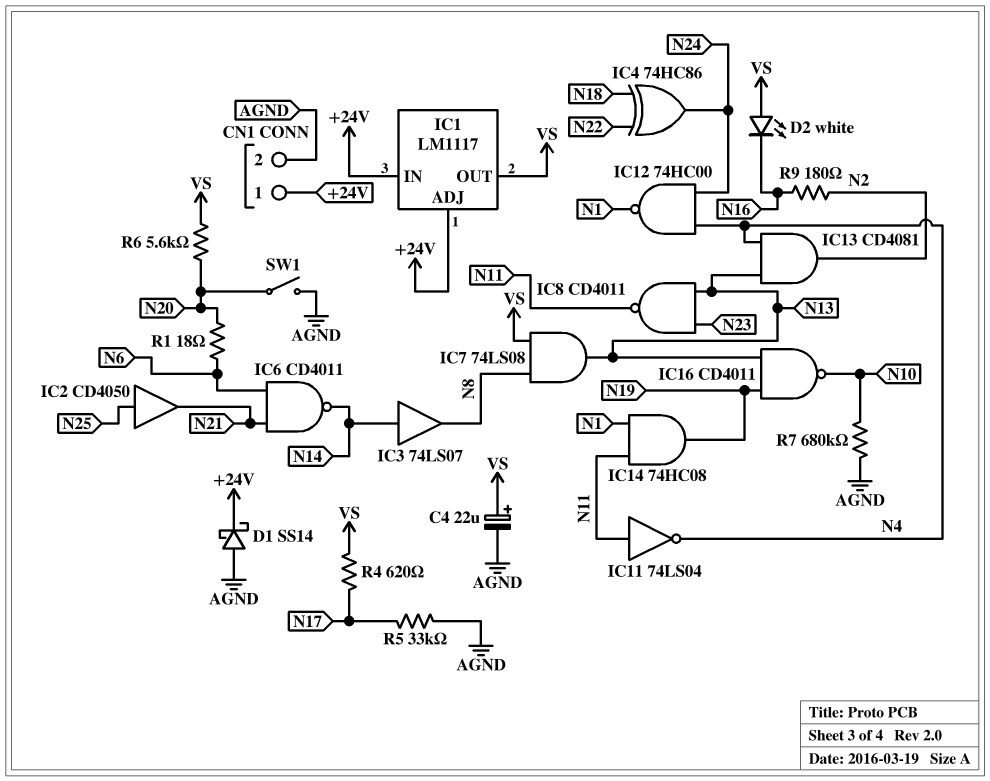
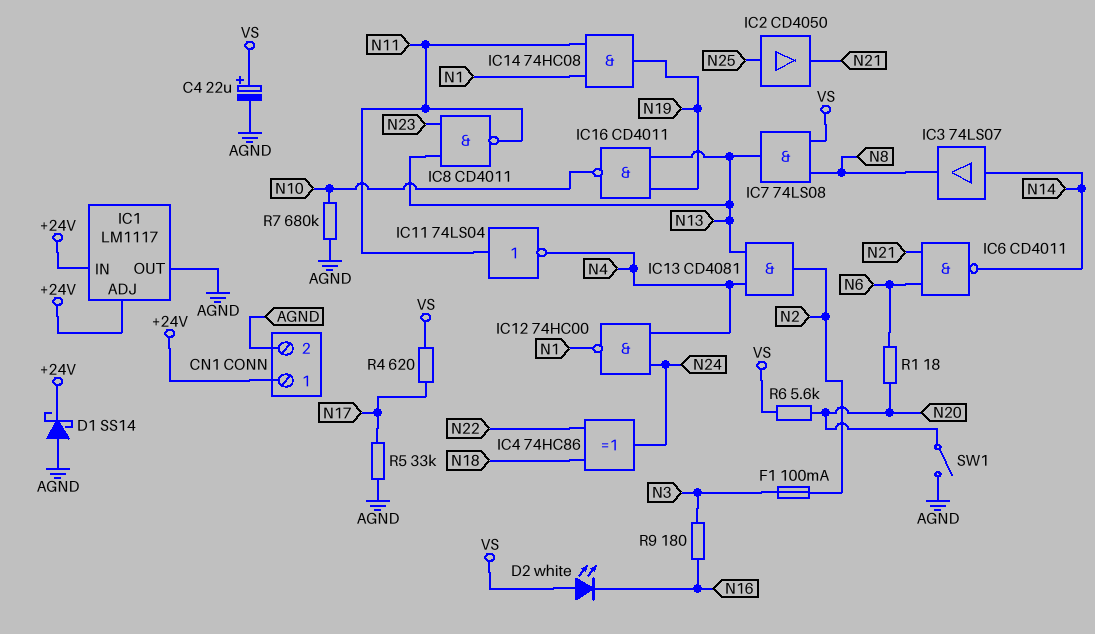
F1: none -> 100mA (N2, N3)
IC1 pin OUT: VS -> AGND
R9: 180 (N2, N16) -> 180 (N3, N16)

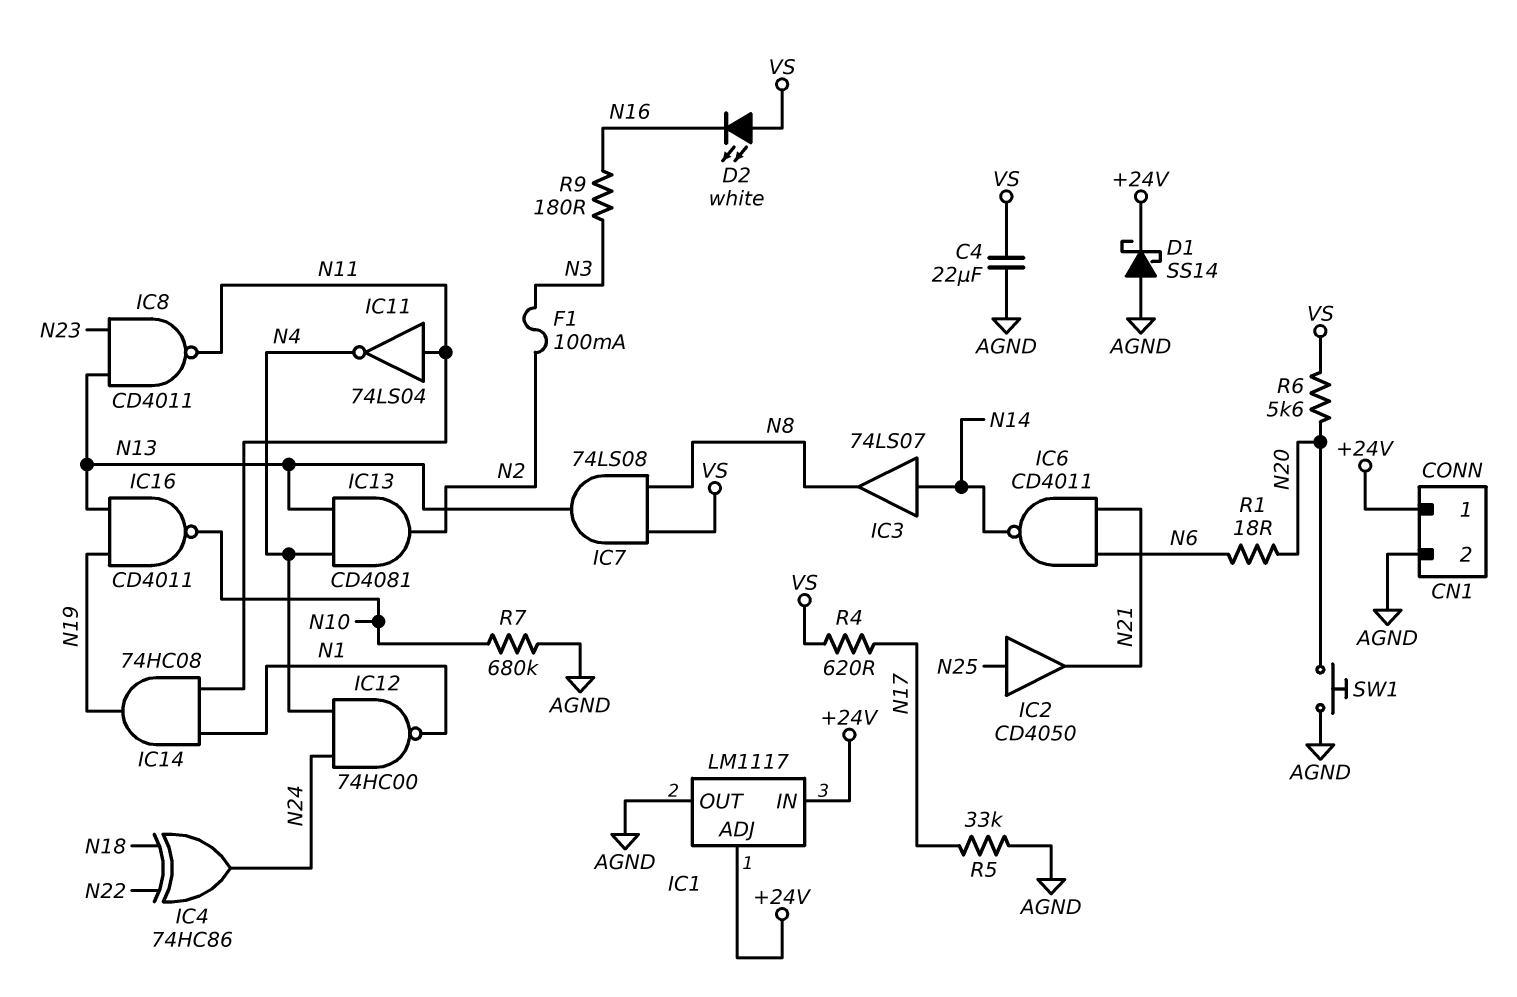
C4: 22uF (plus VS, minus AGND) -> 22uF (AGND, VS)
SW1: switch (AGND, N20) -> button (AGND, N20)

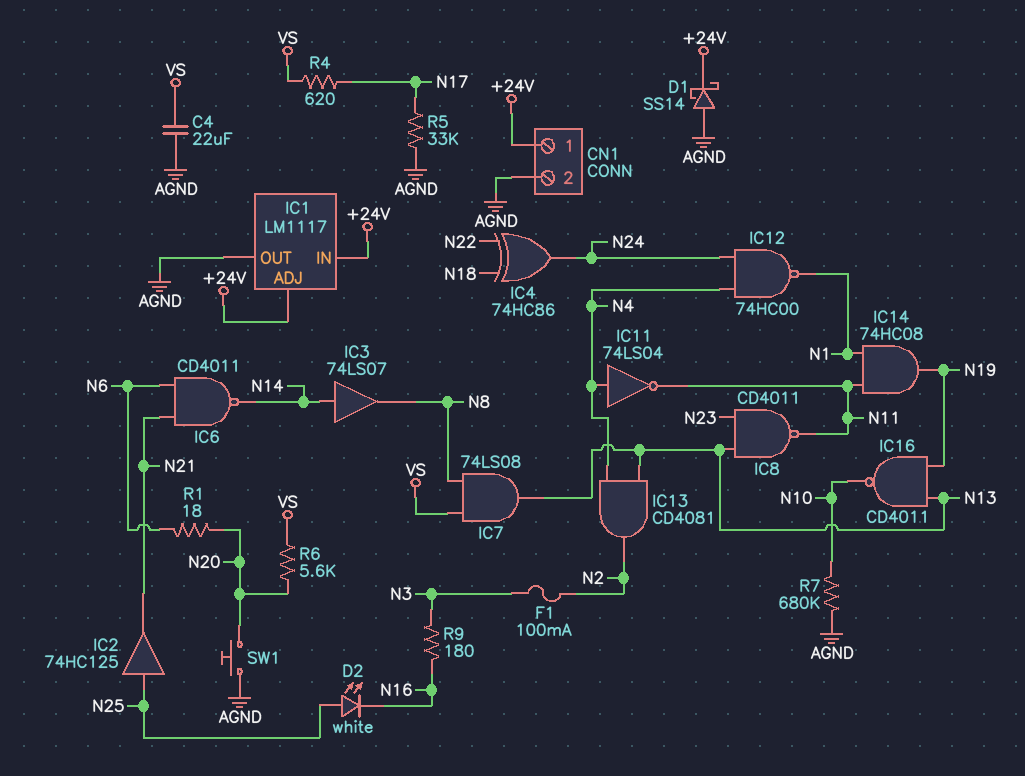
D2: LED white (A VS, K N16) -> LED white (A N25, K N16)
IC2: buffer CD4050 (in N25, out N21) -> buffer 74HC125 (in N25, out N21)
IC11: NOT 74LS04 (in N11, out N4) -> NOT 74LS04 (in N4, out N11)

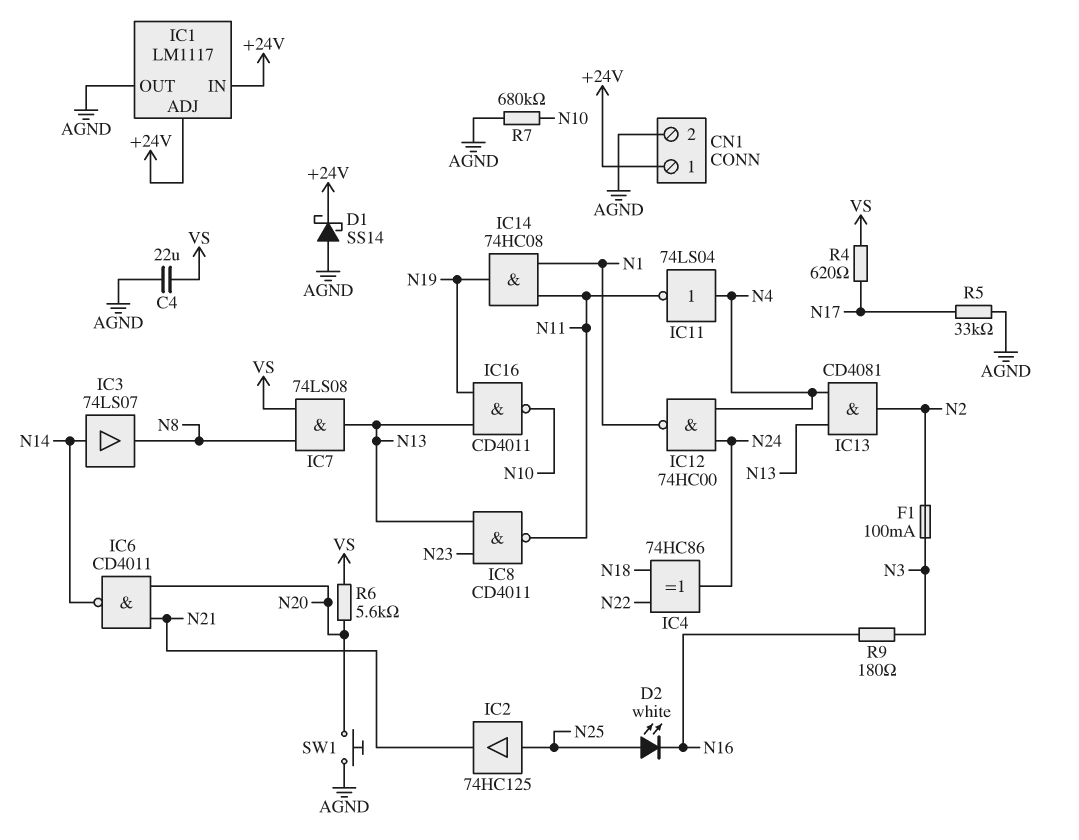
IC6: NAND CD4011 (in N6, in N21, out N14) -> NAND CD4011 (in N20, in N21, out N14)
R1: 18 (N6, N20) -> none

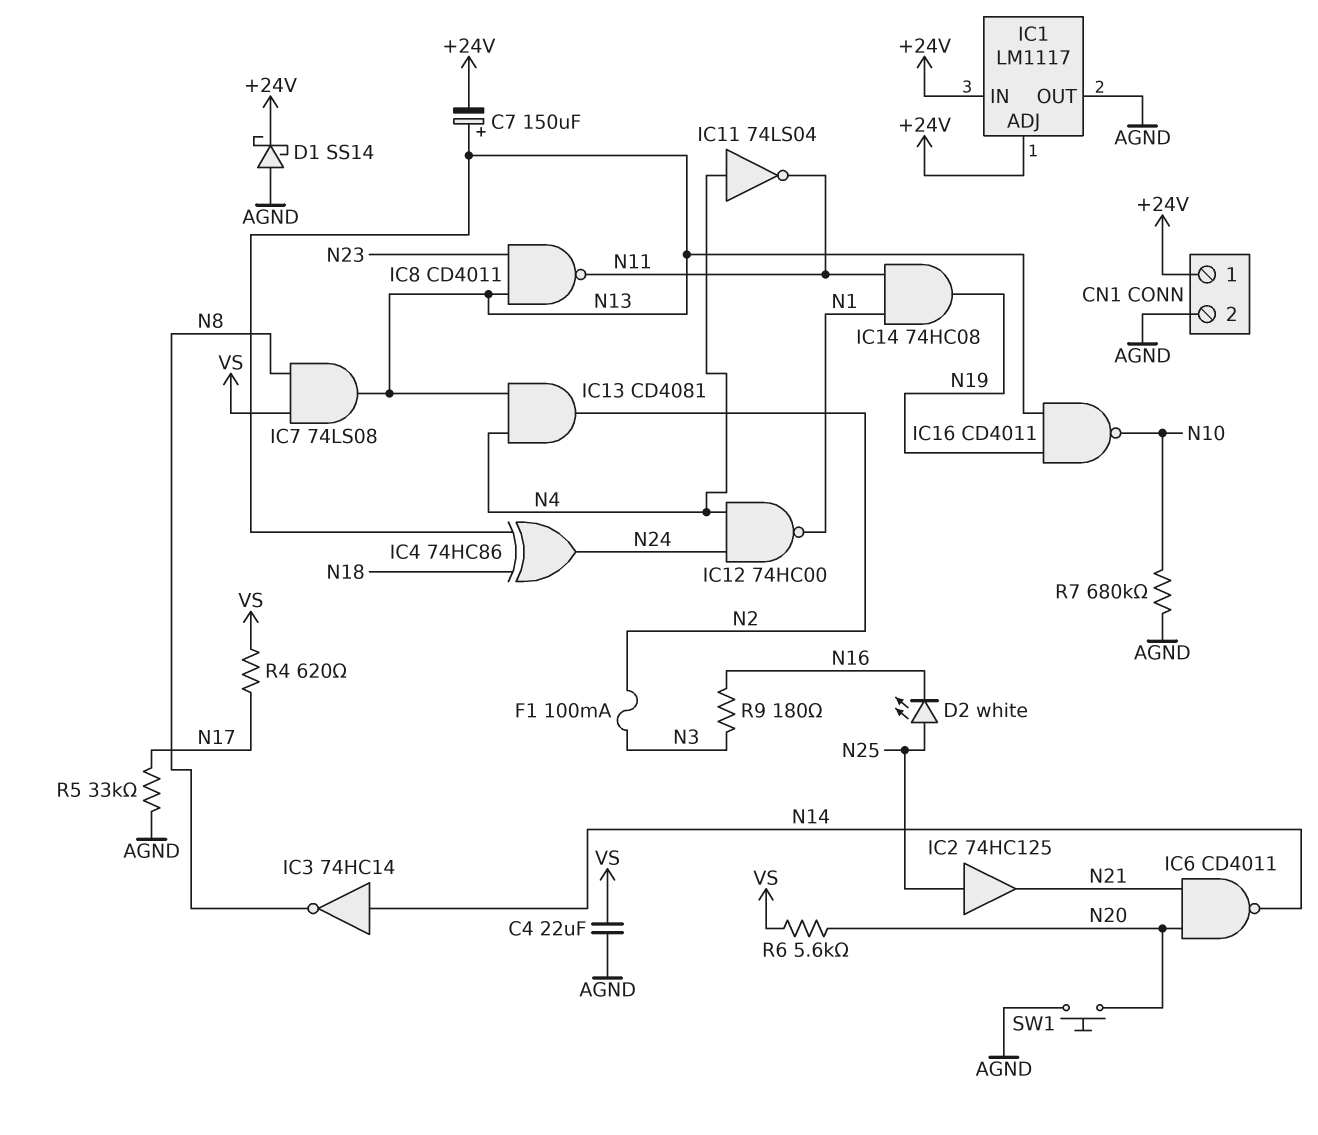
C7: none -> 150uF (plus N13, minus +24V)
IC3: buffer 74LS07 (in N14, out N8) -> NOT 74HC14 (in N14, out N8)
IC4: XOR 74HC86 (in N18, in N22, out N24) -> XOR 74HC86 (in N13, in N18, out N24)

